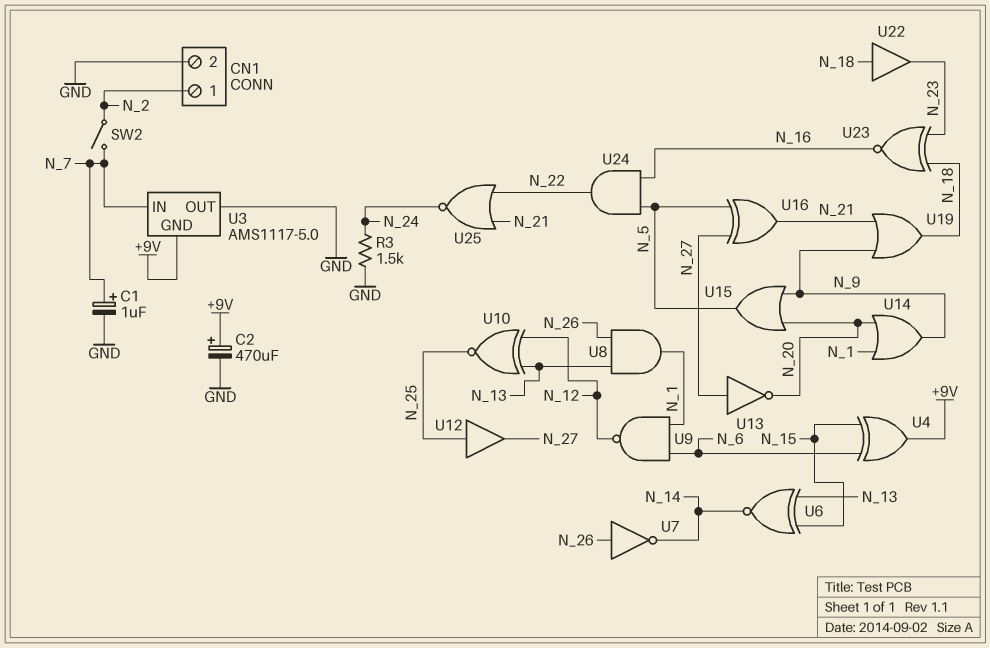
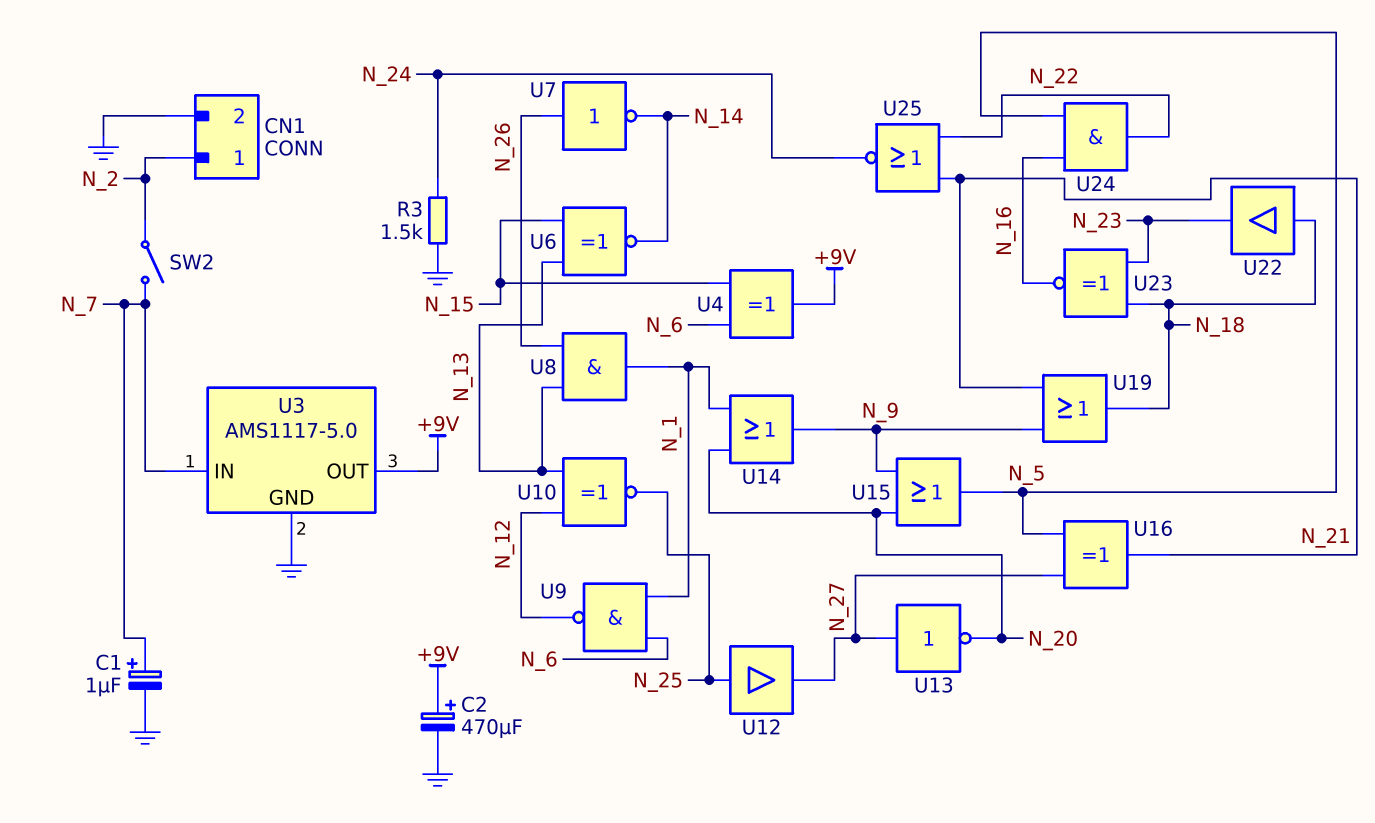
U3 pin GND: +9V -> GND
U3 pin OUT: GND -> +9V

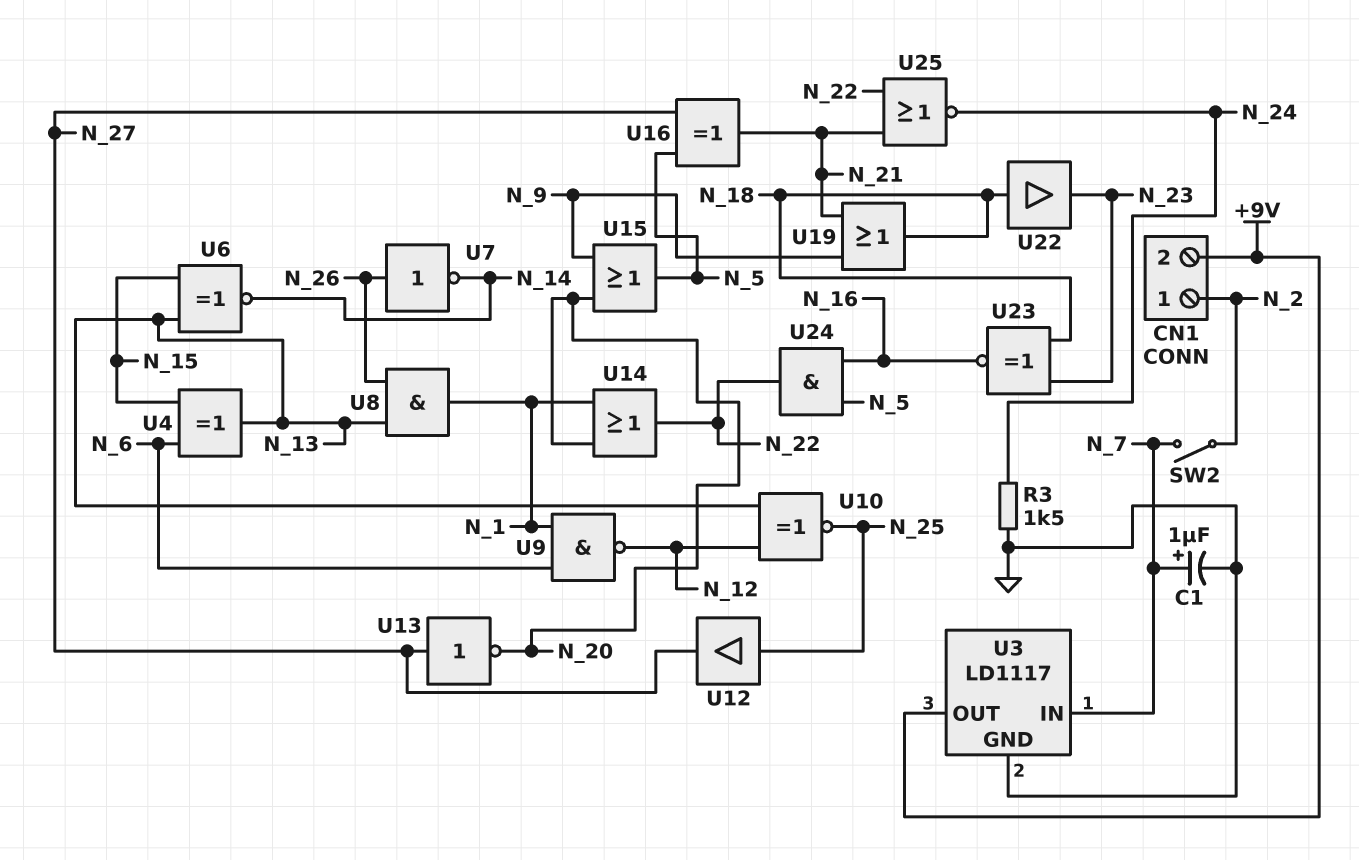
C2: 470uF (plus +9V, minus GND) -> none
CN1 pin 2: GND -> +9V
U3: AMS1117-5.0 -> LD1117
U4: XOR (in N_6, in N_15, out +9V) -> XOR (in N_6, in N_15, out N_13)
U14: OR (in N_1, in N_20, out N_9) -> OR (in N_1, in N_20, out N_22)

